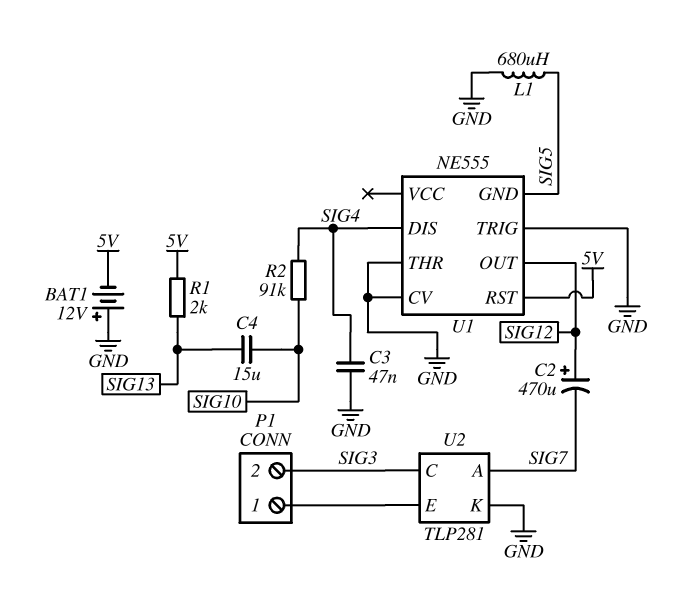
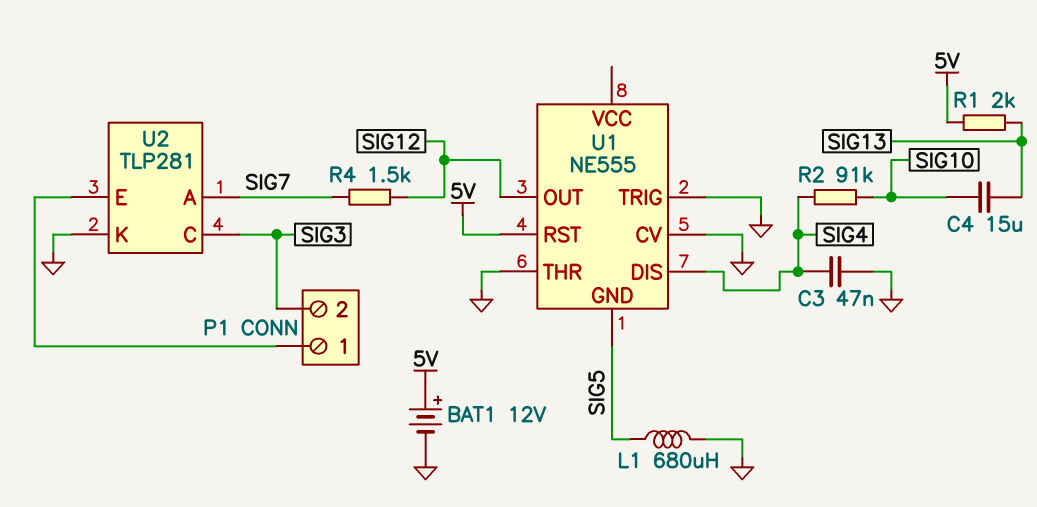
BAT1: 12V (plus GND, minus 5V) -> 12V (plus 5V, minus GND)
C2: 470uF (plus SIG12, minus SIG7) -> none
R4: none -> 1.5k (SIG7, SIG12)

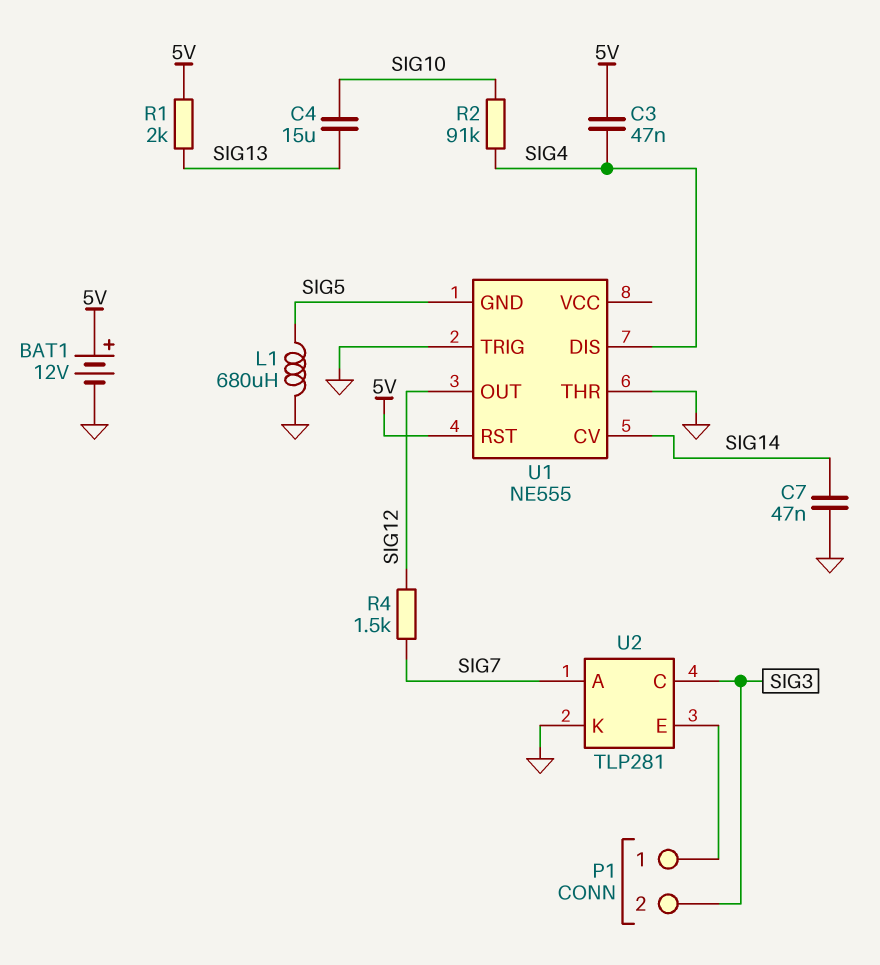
C3: 47nF (GND, SIG4) -> 47nF (5V, SIG4)
C7: none -> 47nF (GND, SIG14)
U1 pin CV: GND -> SIG14

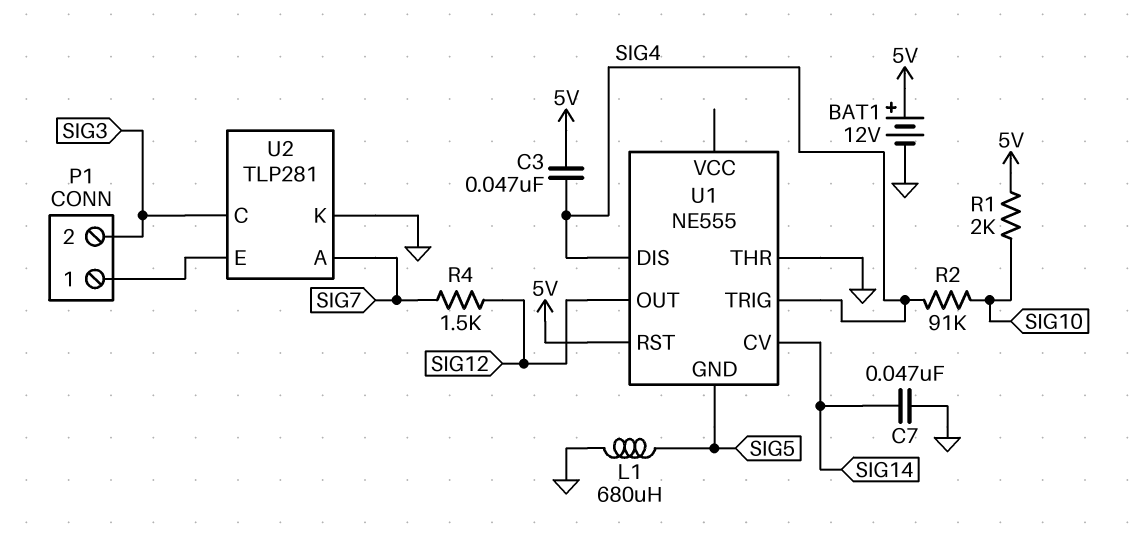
C4: 15uF (SIG10, SIG13) -> none
R1: 2k (5V, SIG13) -> 2k (5V, SIG10)
U1 pin TRIG: GND -> SIG4

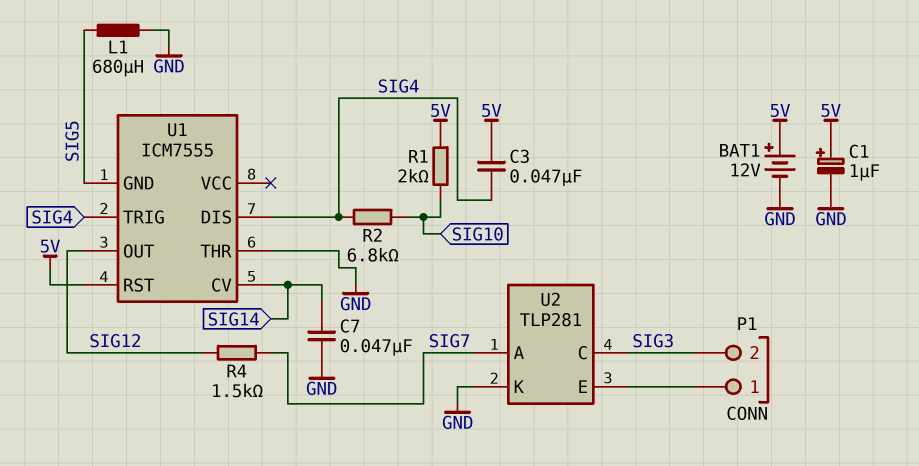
C1: none -> 1uF (plus 5V, minus GND)
R2: 91k (SIG4, SIG10) -> 6.8k (SIG4, SIG10)
U1: NE555 -> ICM7555

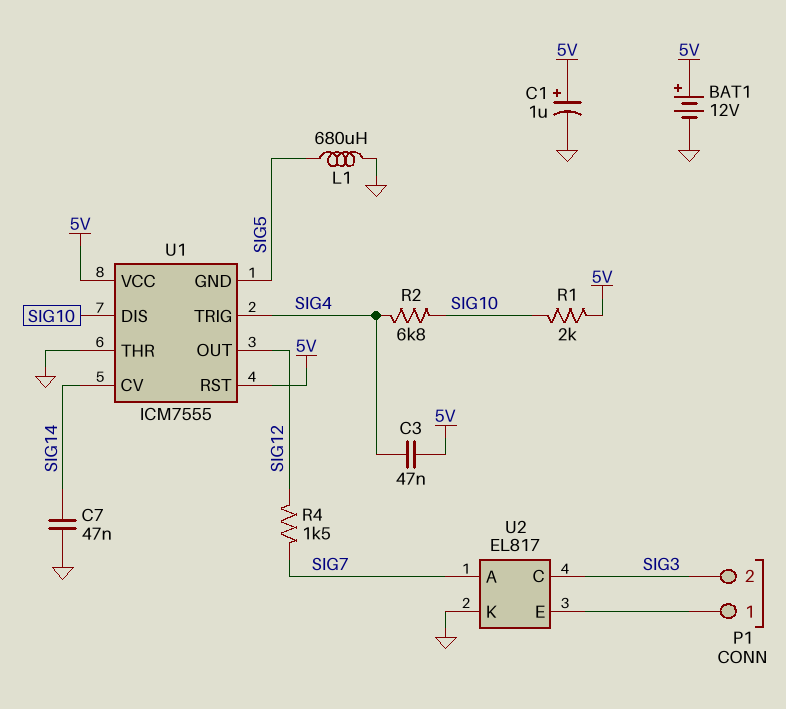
U1 pin DIS: SIG4 -> SIG10
U1 pin VCC: none -> 5V
U2: TLP281 -> EL817

